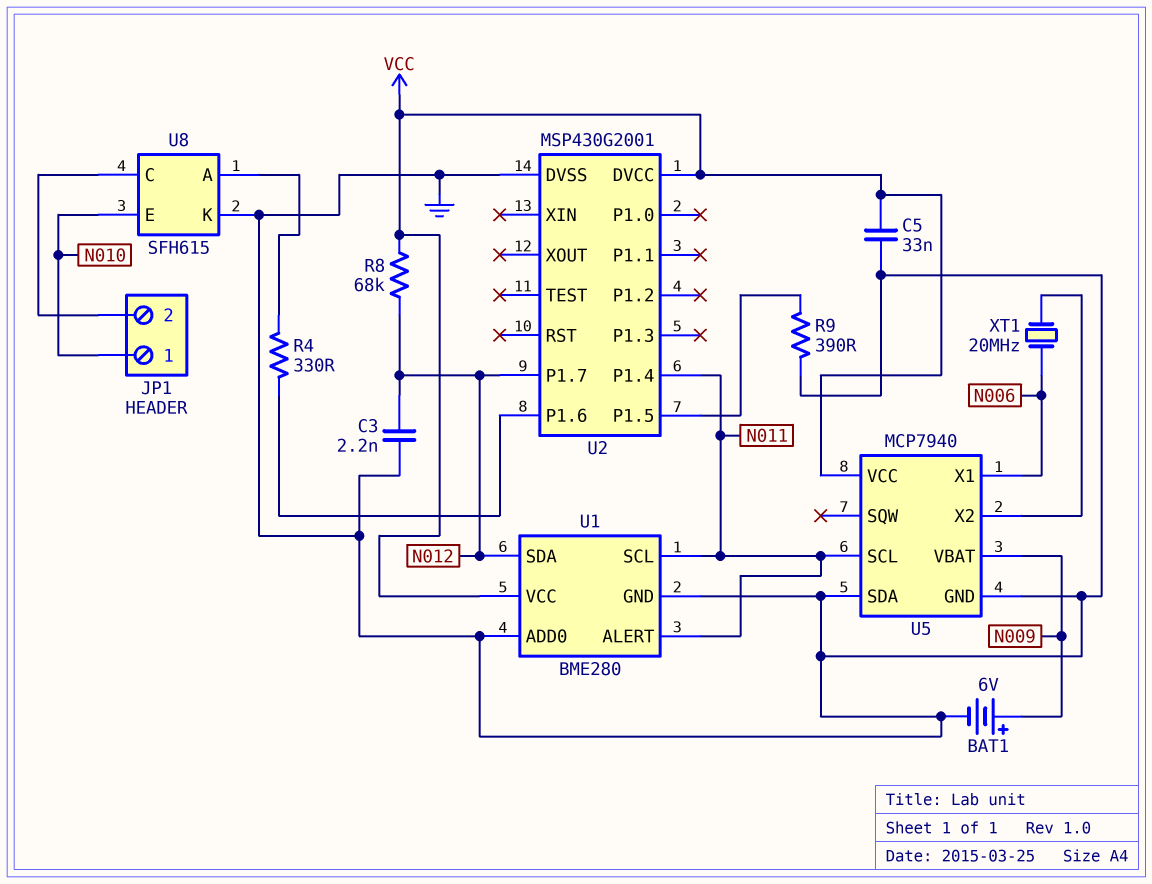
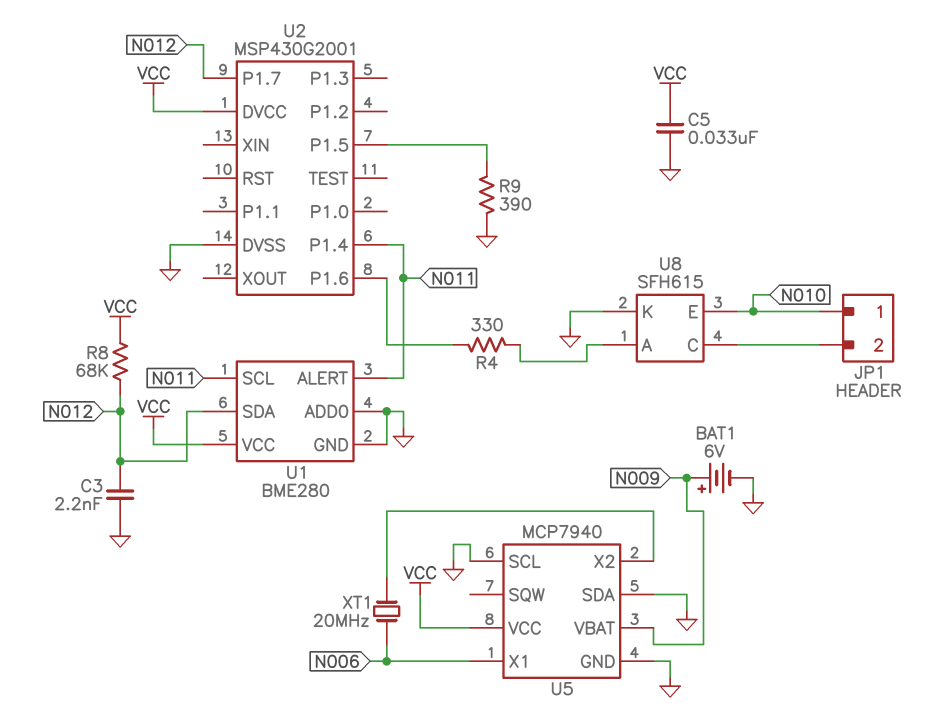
U5 pin SCL: N011 -> GND

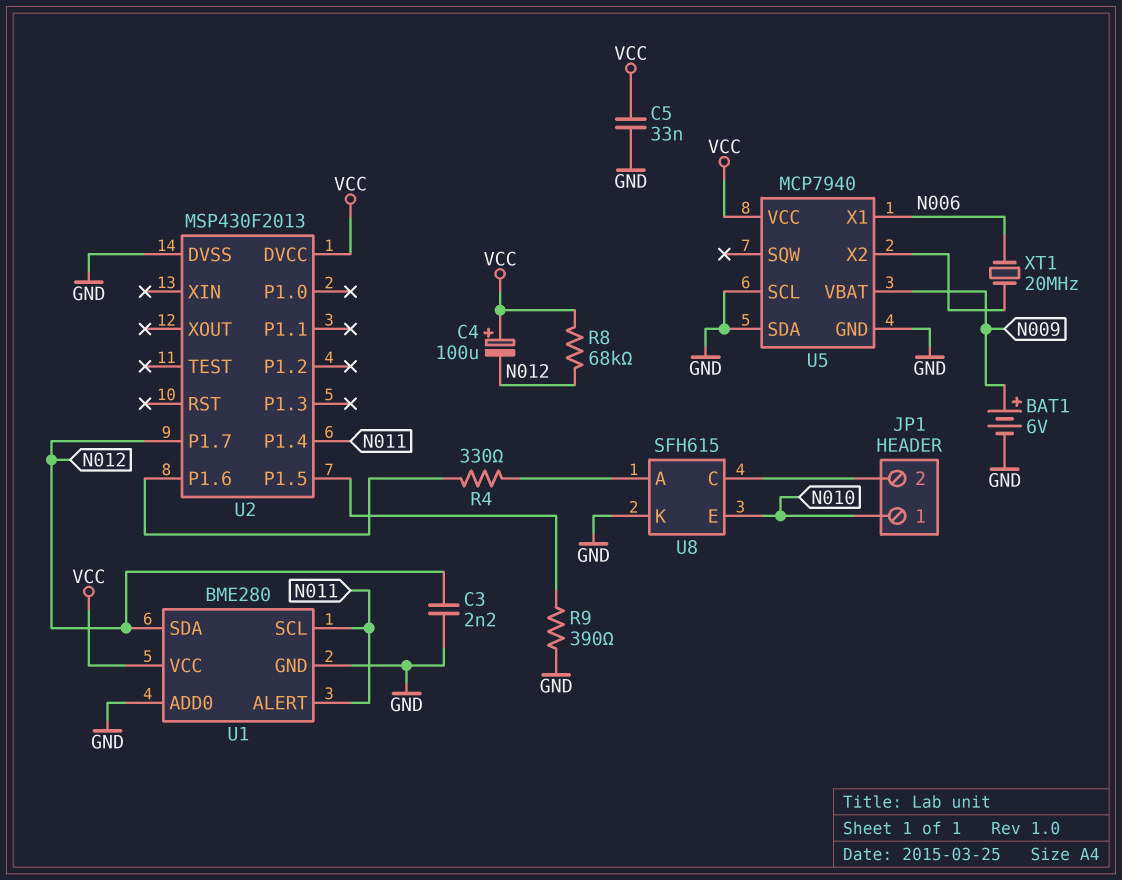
C4: none -> 100uF (plus VCC, minus N012)
U2: MSP430G2001 -> MSP430F2013

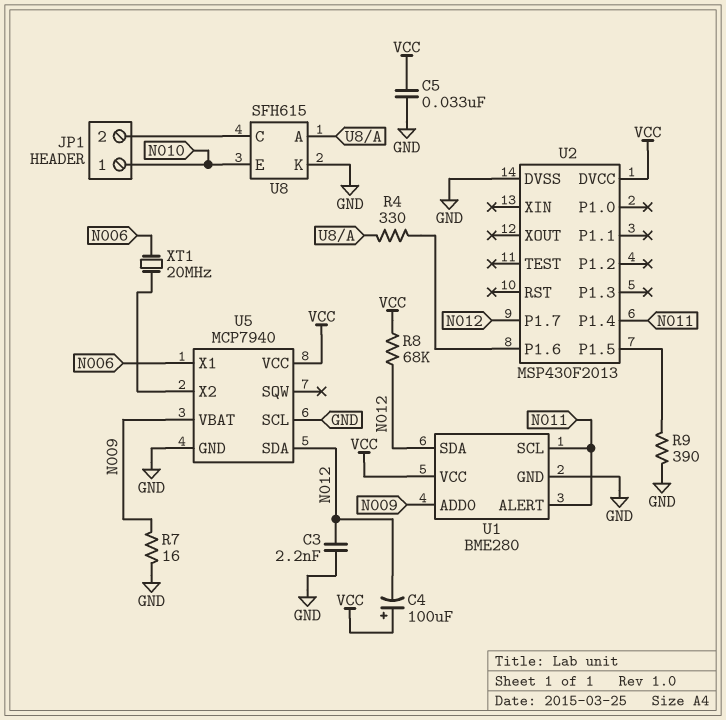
BAT1: 6V (plus N009, minus GND) -> none
R7: none -> 16 (GND, N009)
U1 pin ADD0: GND -> N009
U5 pin SDA: GND -> N012

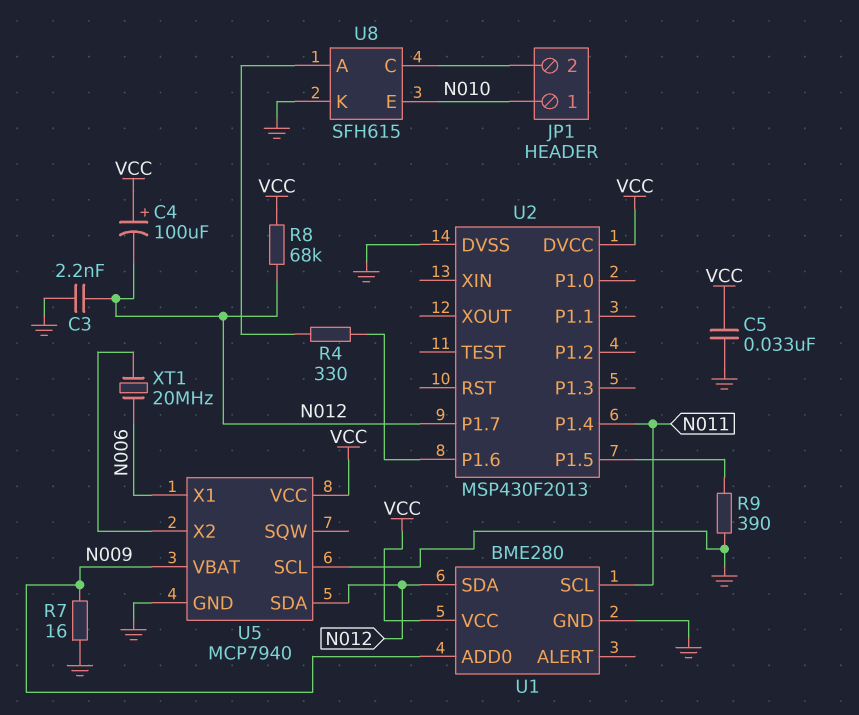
U1 pin ALERT: N011 -> none

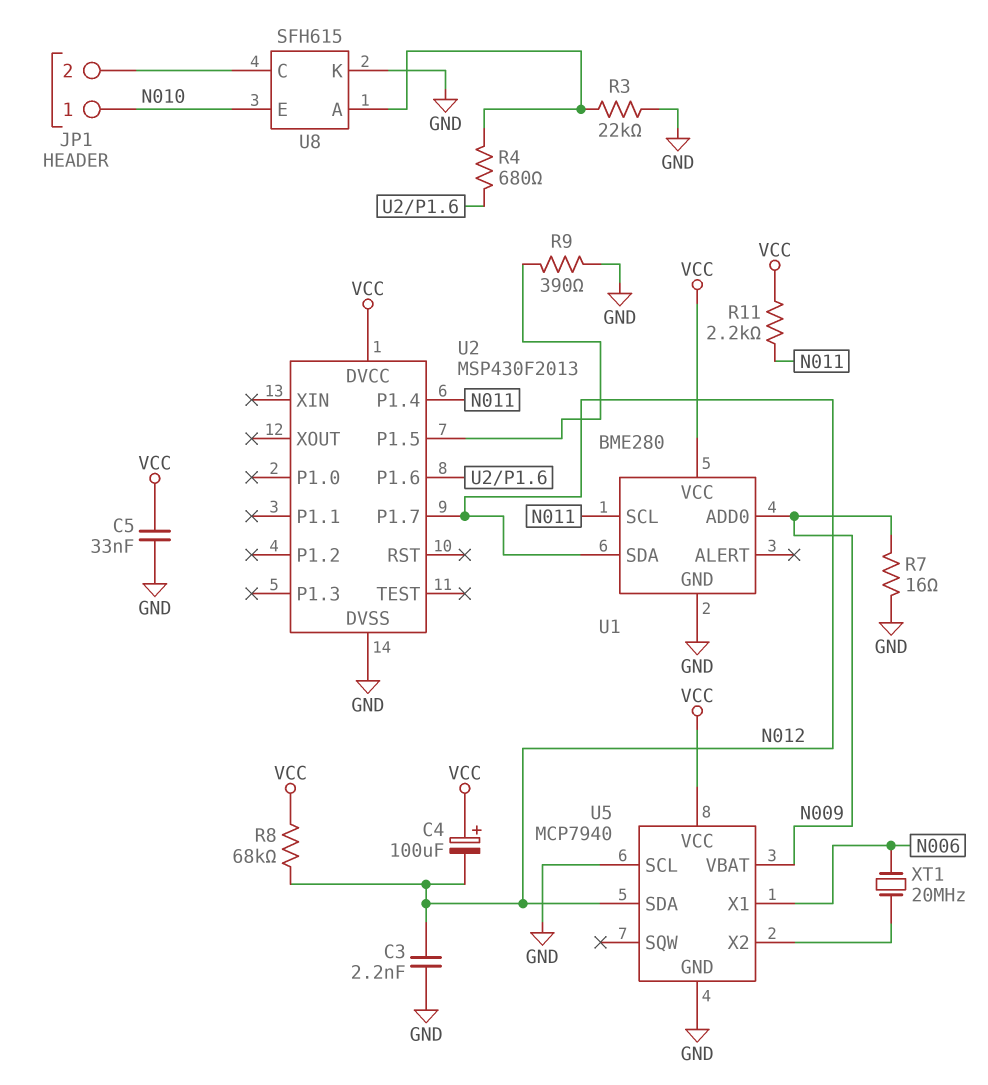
R3: none -> 22k (GND, U8/A)
R4: 330 (U2/P1.6, U8/A) -> 680 (U2/P1.6, U8/A)
R11: none -> 2.2k (N011, VCC)

